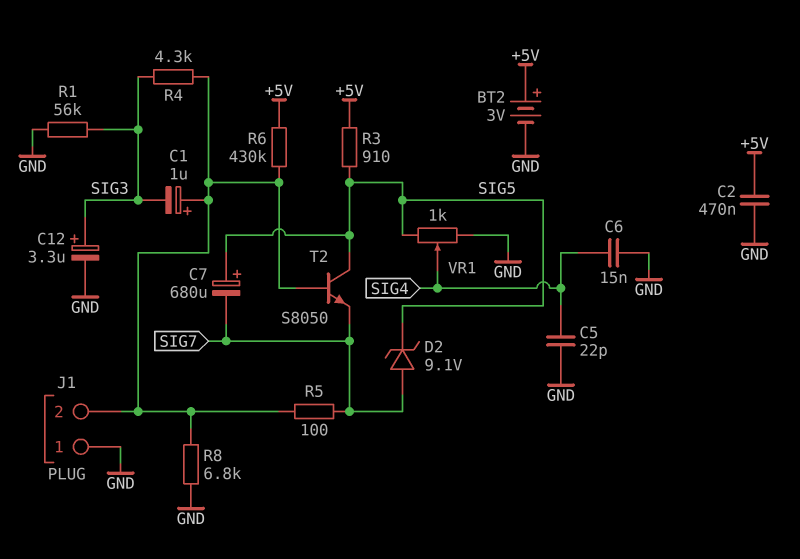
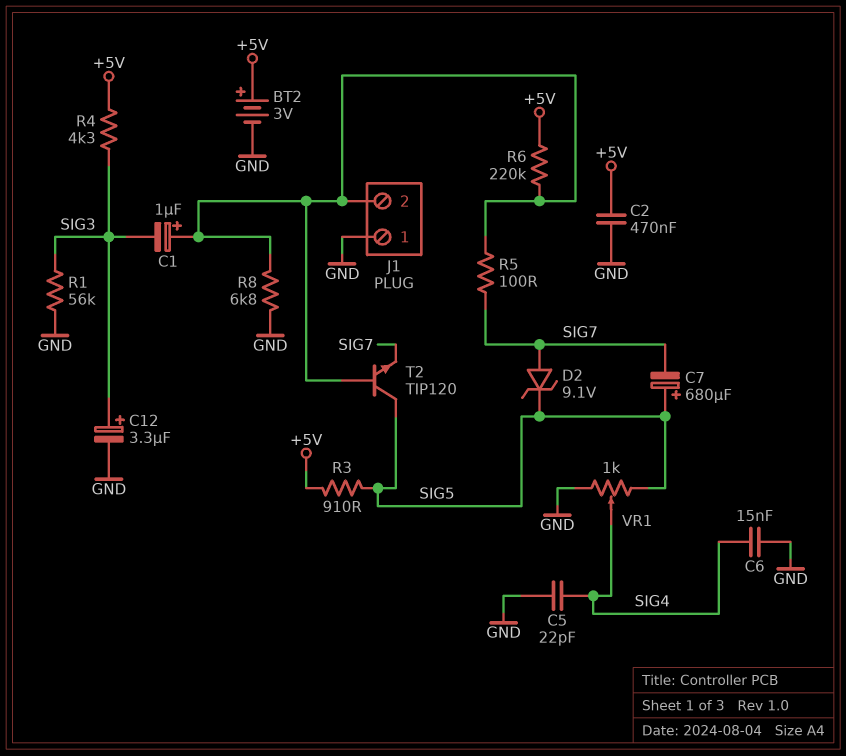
R4: 4.3k (J1/2, SIG3) -> 4.3k (+5V, SIG3)
R6: 430k (+5V, J1/2) -> 220k (+5V, J1/2)
T2: NPN S8050 (B J1/2, C SIG5, E SIG7) -> NPN TIP120 (B J1/2, C SIG5, E SIG7)

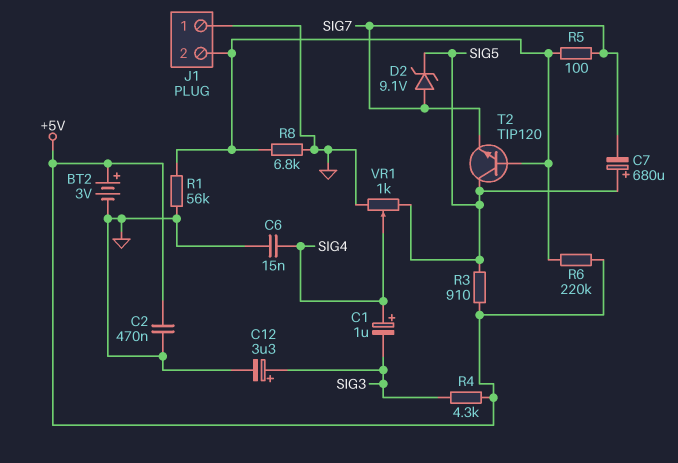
C1: 1uF (plus J1/2, minus SIG3) -> 1uF (plus SIG4, minus SIG3)
C5: 22pF (GND, SIG4) -> none
R1: 56k (GND, SIG3) -> 56k (GND, J1/2)

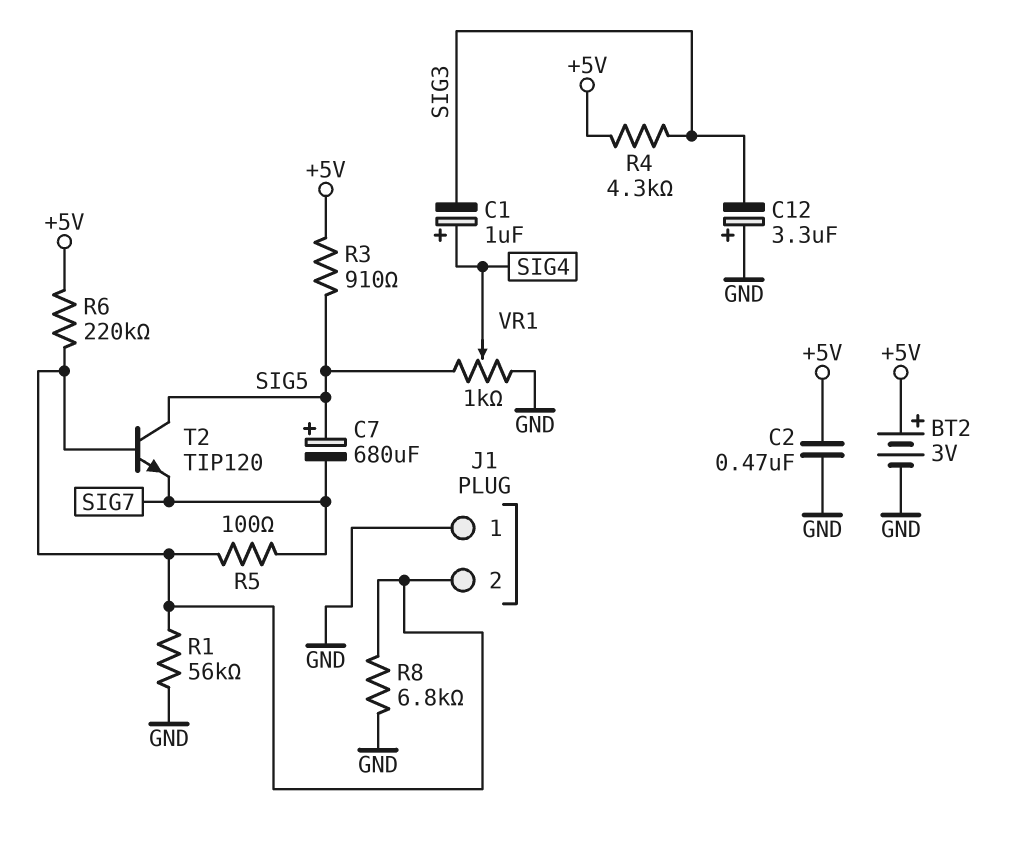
C6: 15nF (GND, SIG4) -> none
C12: 3.3uF (plus SIG3, minus GND) -> 3.3uF (plus GND, minus SIG3)
D2: zener 9.1V (A SIG7, K SIG5) -> none

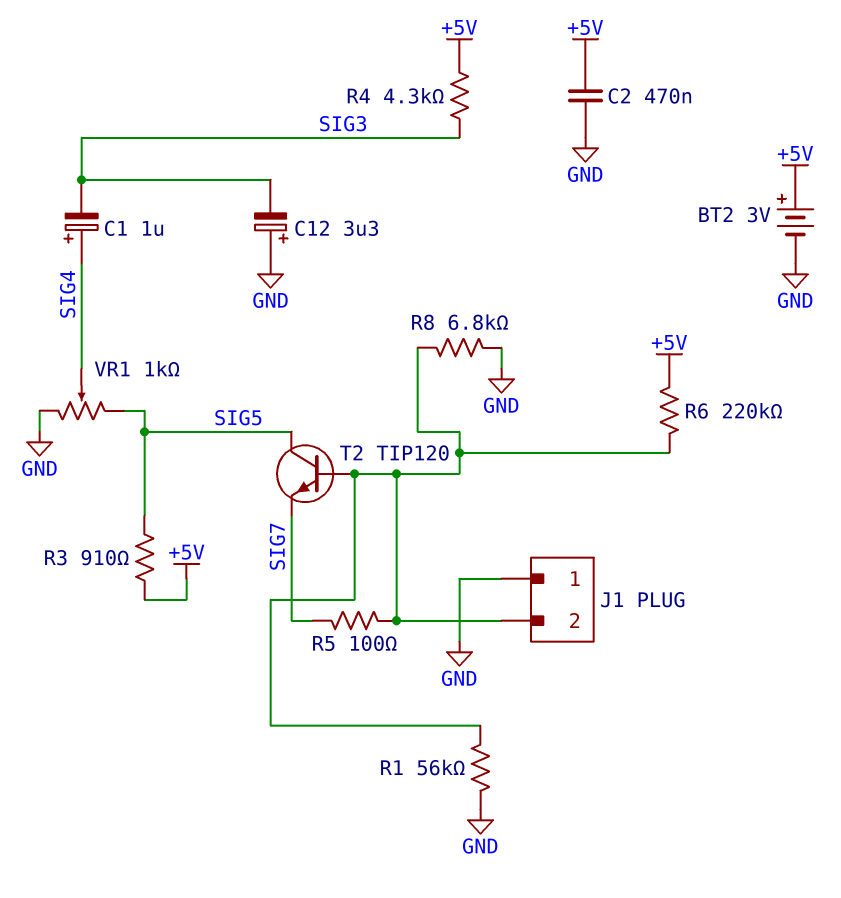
C7: 680uF (plus SIG5, minus SIG7) -> none

